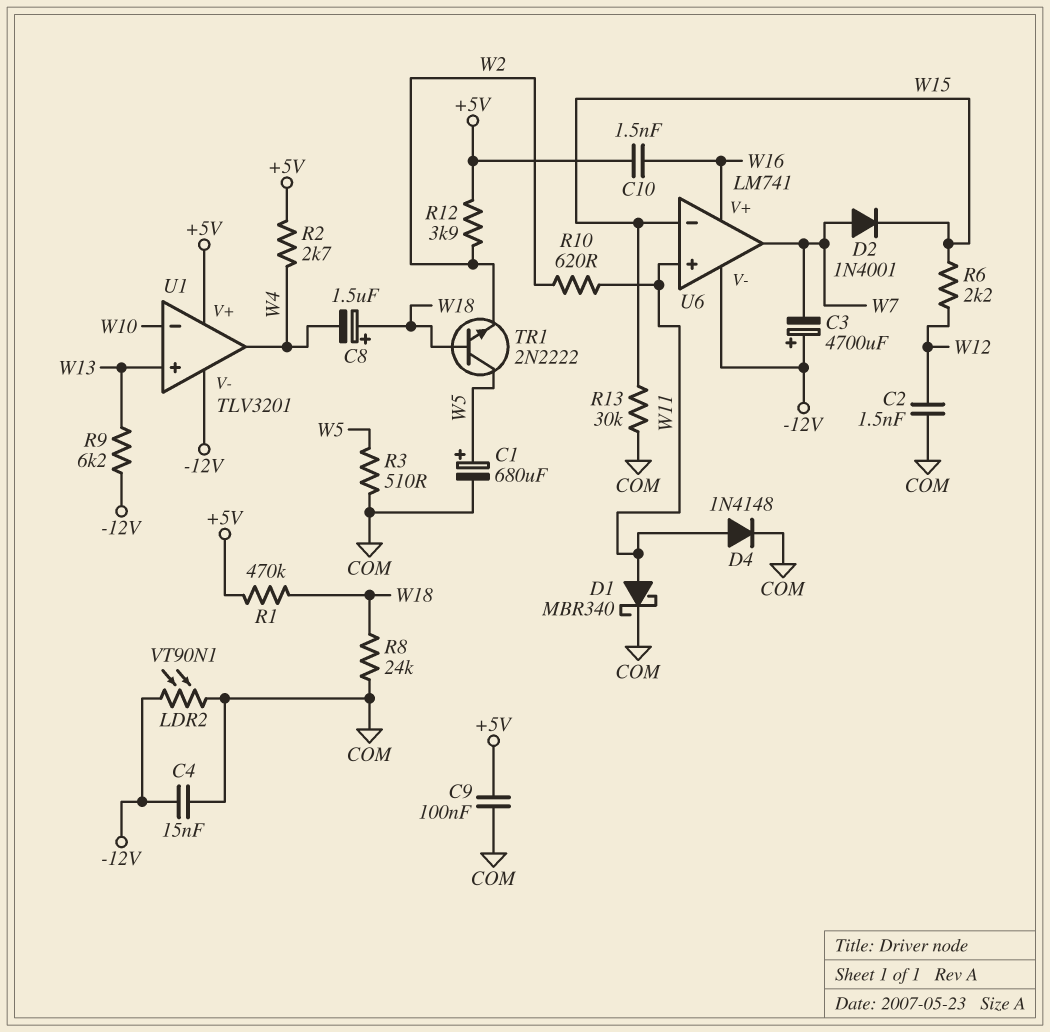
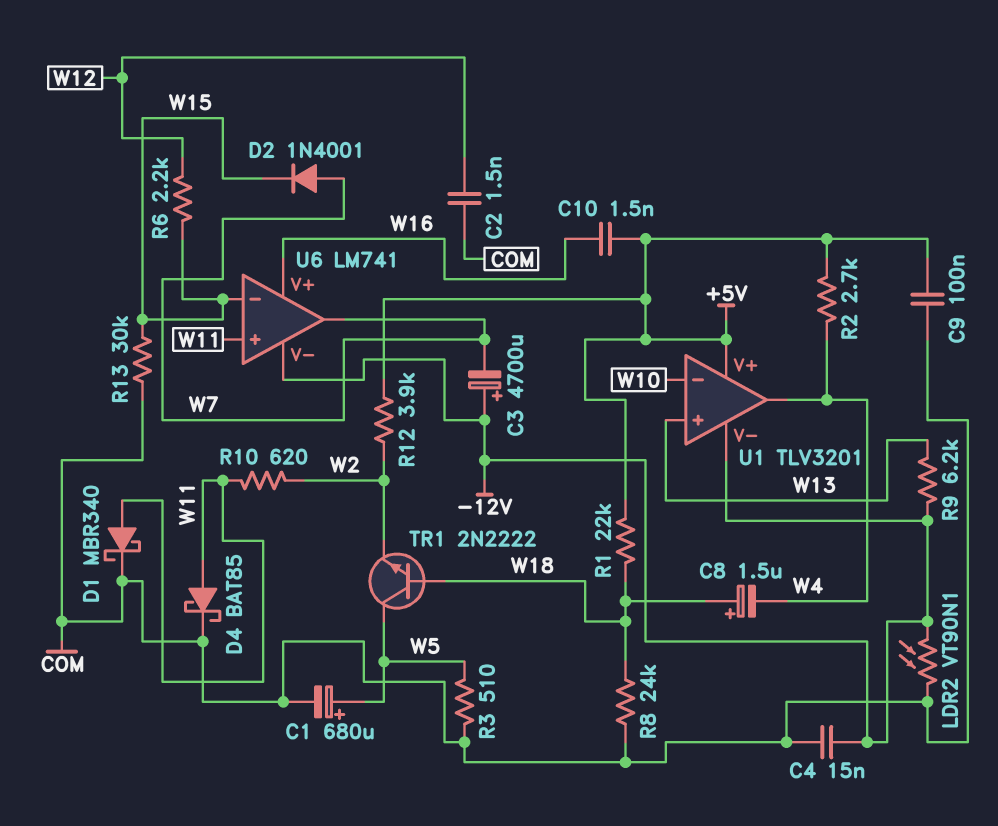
D4: diode 1N4148 (A W11, K COM) -> schottky BAT85 (A W11, K COM)
R1: 470k (+5V, W18) -> 22k (+5V, W18)

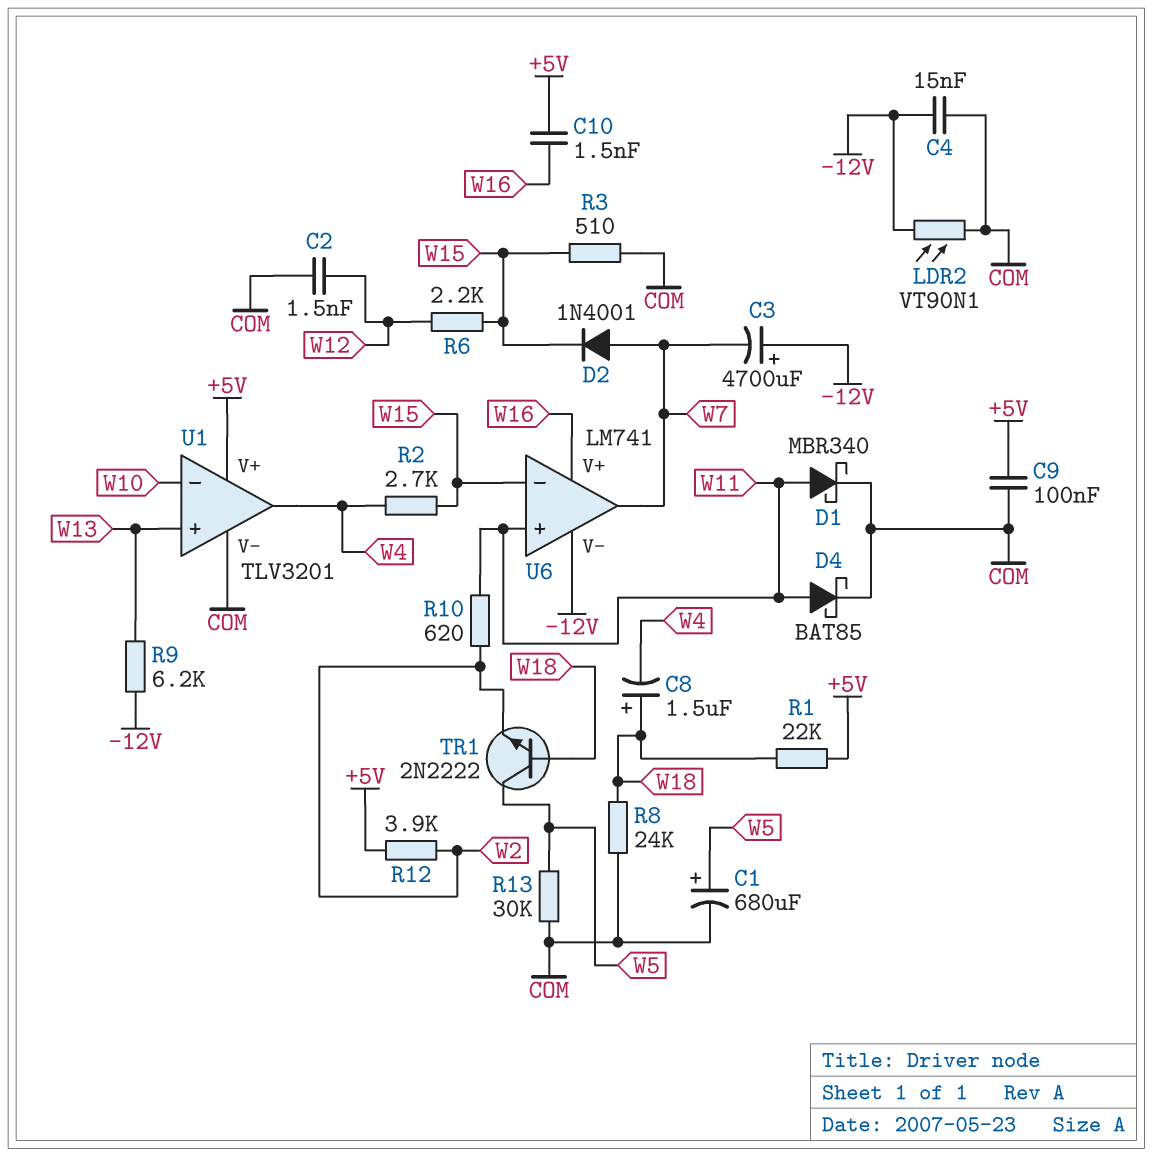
R2: 2.7k (+5V, W4) -> 2.7k (W4, W15)
R3: 510 (COM, W5) -> 510 (COM, W15)
R13: 30k (COM, W15) -> 30k (COM, W5)
U1 pin V-: -12V -> COM

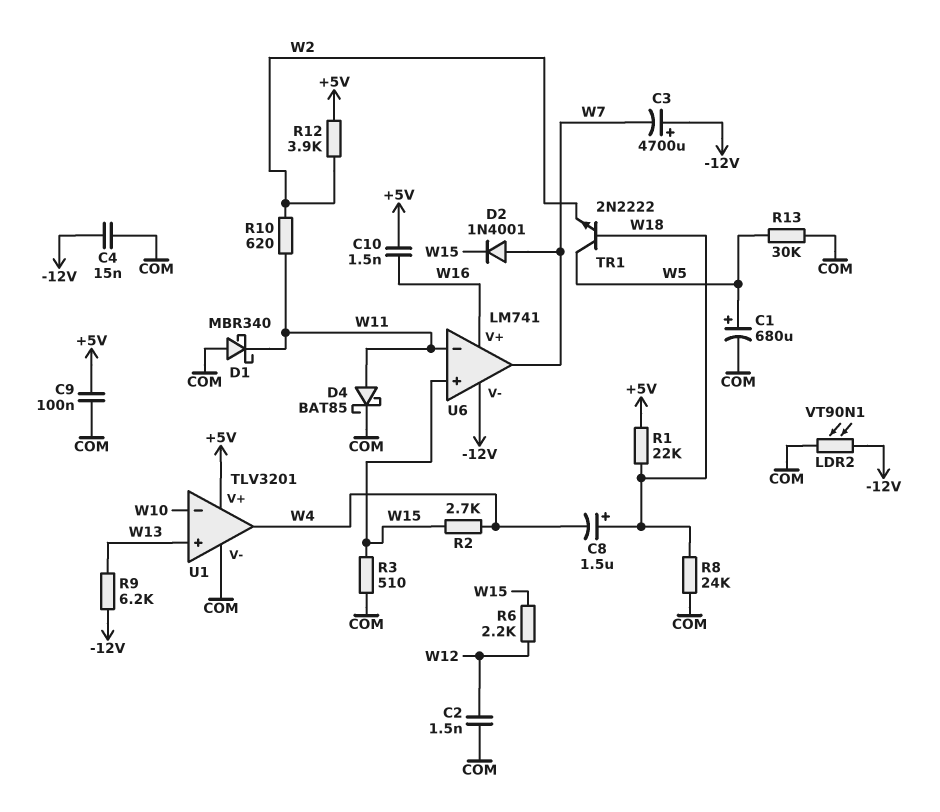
D1: schottky MBR340 (A W11, K COM) -> schottky MBR340 (A COM, K W11)
U6 pin in+: W11 -> W15
U6 pin in-: W15 -> W11

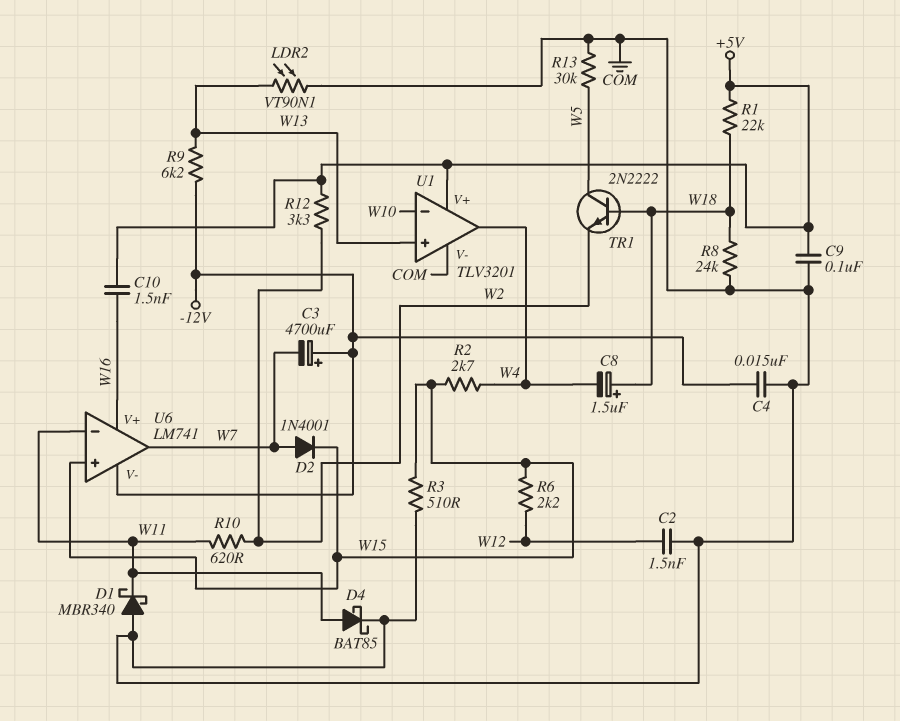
C1: 680uF (plus W5, minus COM) -> none
LDR2: VT90N1 (-12V, COM) -> VT90N1 (COM, W13)
R12: 3.9k (+5V, W2) -> 3.3k (+5V, W2)

